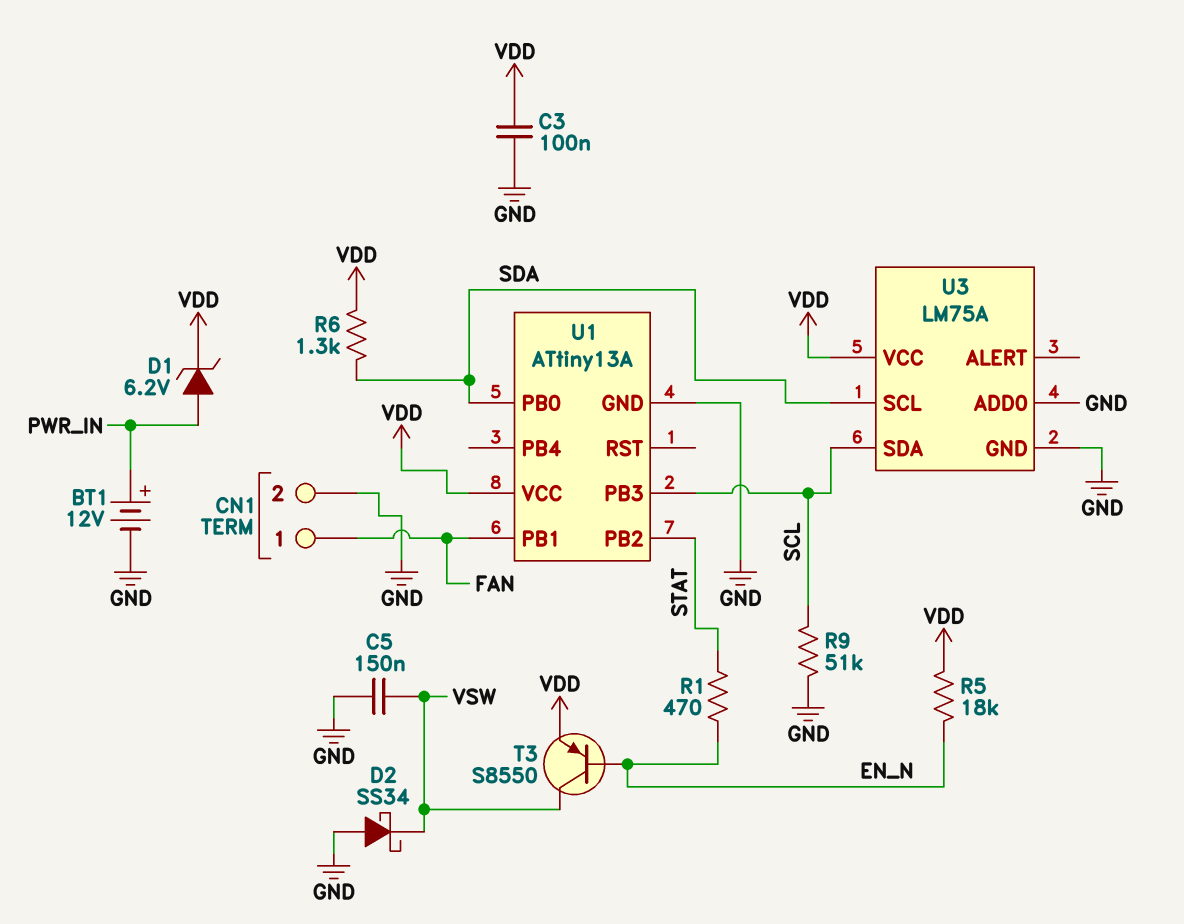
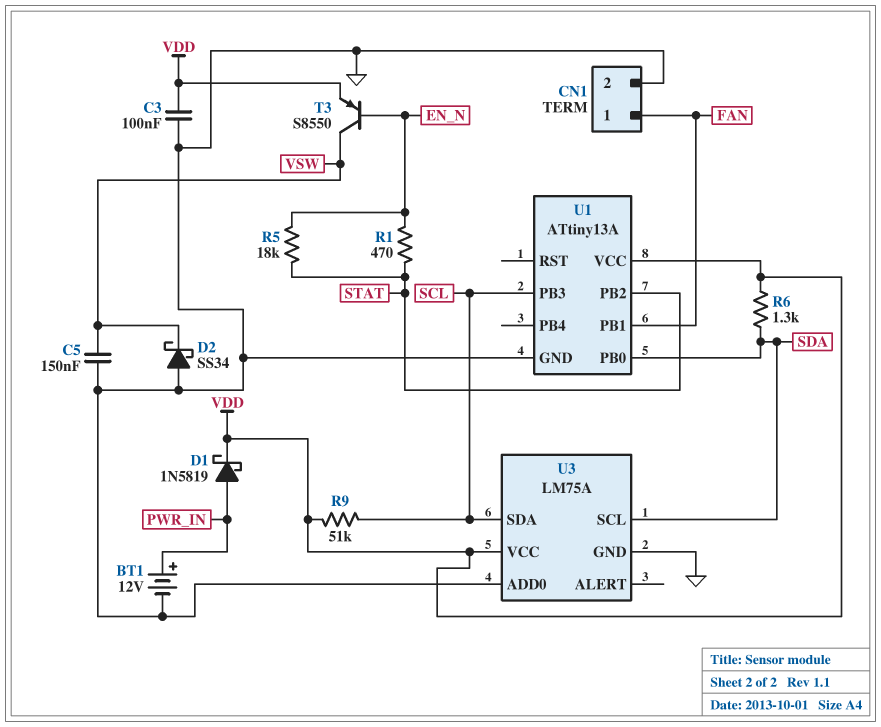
D1: zener 6.2V (A PWR_IN, K VDD) -> schottky 1N5819 (A PWR_IN, K VDD)
R5: 18k (EN_N, VDD) -> 18k (EN_N, STAT)
R9: 51k (GND, SCL) -> 51k (SCL, VDD)

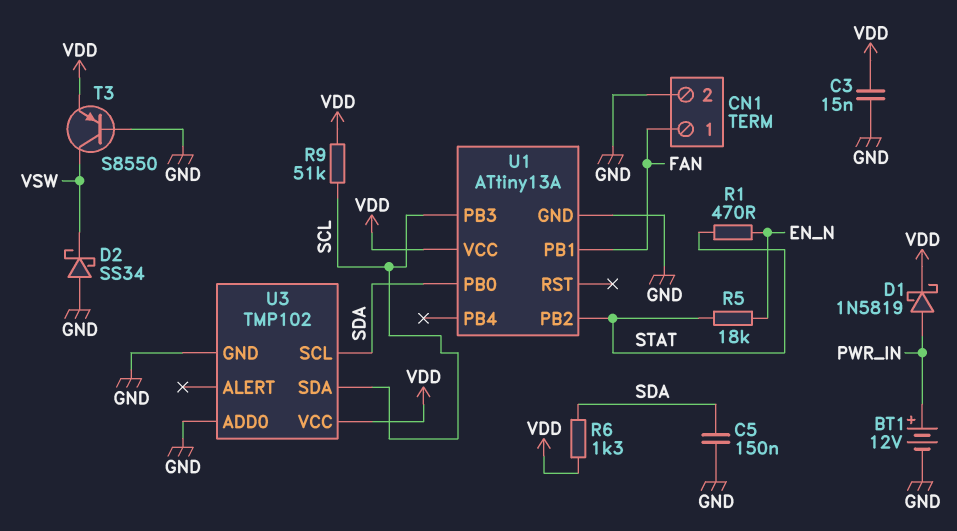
C3: 100nF (GND, VDD) -> 15nF (GND, VDD)
C5: 150nF (GND, VSW) -> 150nF (GND, SDA)
T3: PNP S8550 (B EN_N, C VSW, E VDD) -> PNP S8550 (B GND, C VSW, E VDD)
U3: LM75A -> TMP102

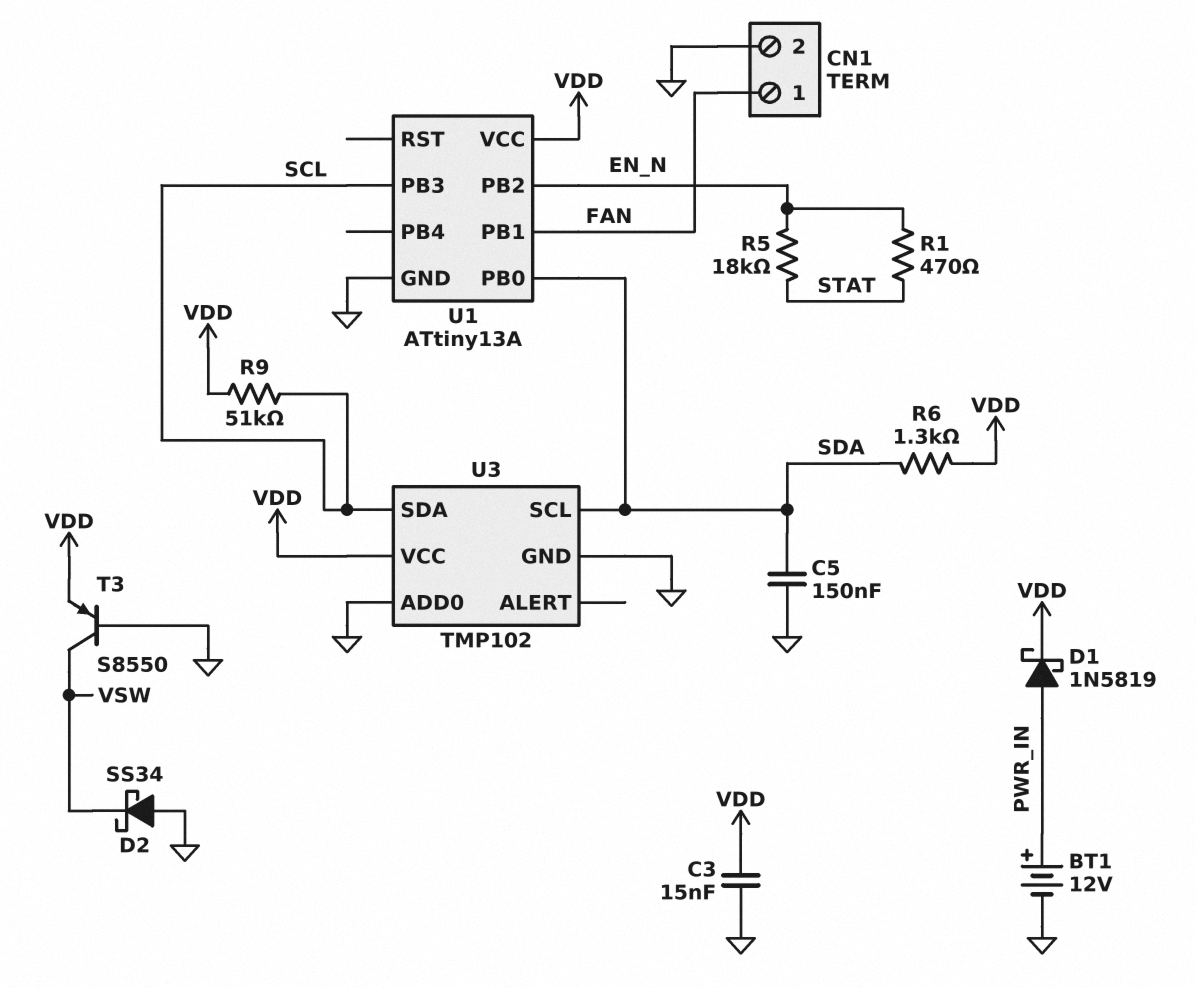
U1 pin PB2: STAT -> EN_N

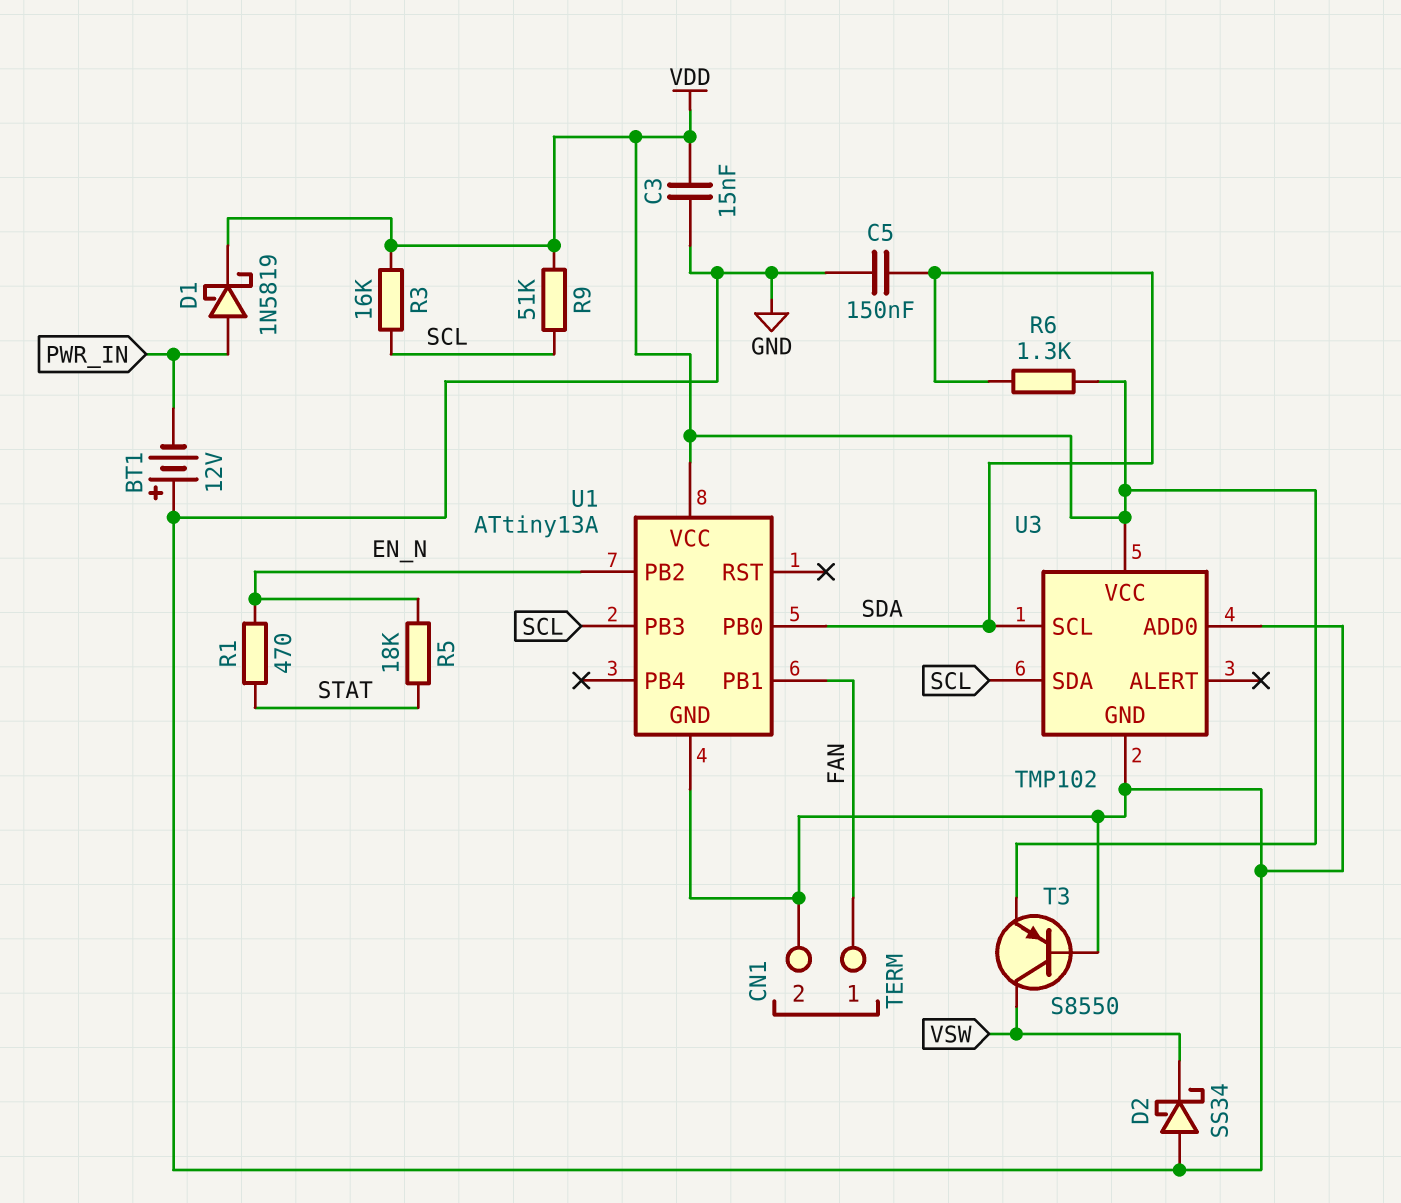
BT1: 12V (plus PWR_IN, minus GND) -> 12V (plus GND, minus PWR_IN)
R3: none -> 16k (SCL, VDD)

